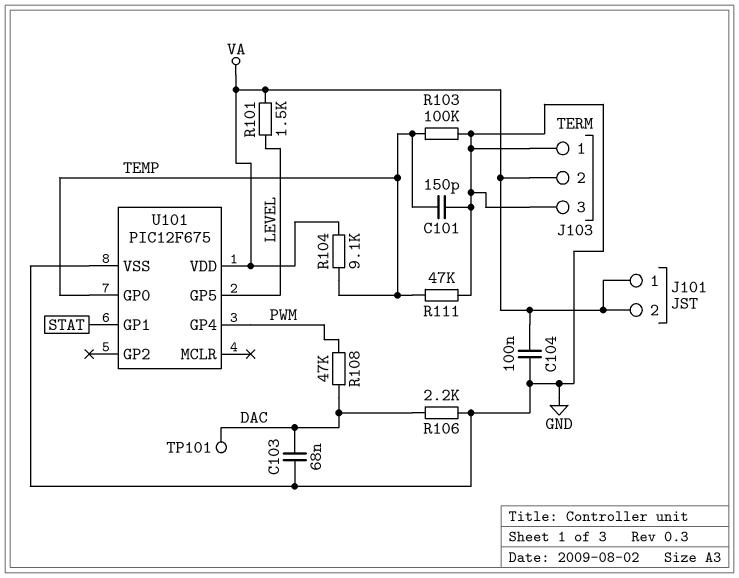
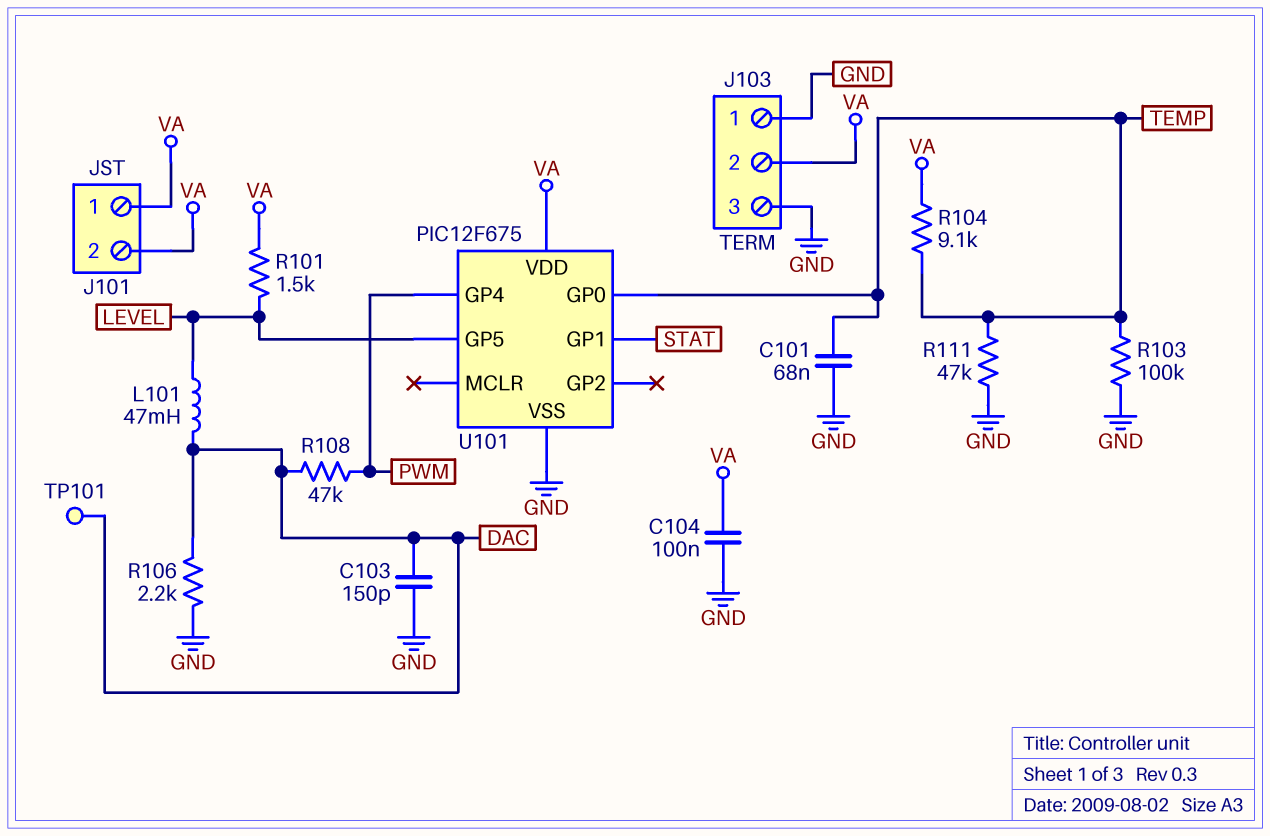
C101: 150pF (GND, TEMP) -> 68nF (GND, TEMP)
C103: 68nF (DAC, GND) -> 150pF (DAC, GND)
L101: none -> 47mH (DAC, LEVEL)

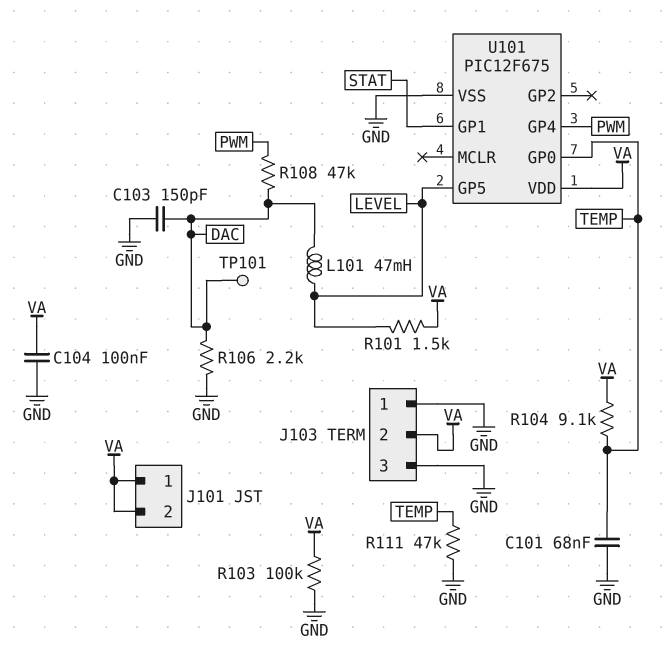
R103: 100k (GND, TEMP) -> 100k (GND, VA)

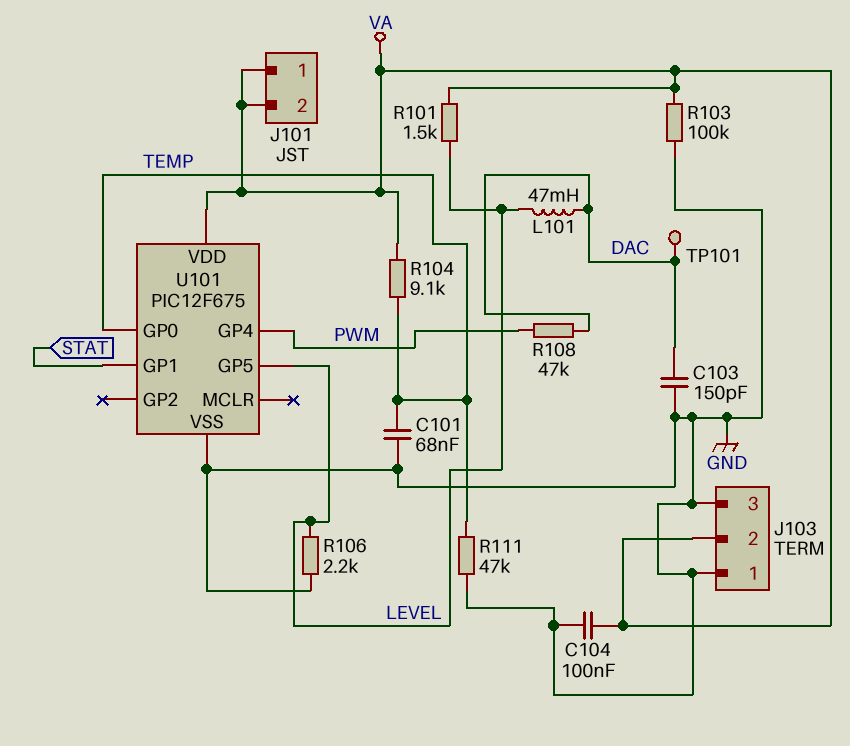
R106: 2.2k (DAC, GND) -> 2.2k (GND, LEVEL)

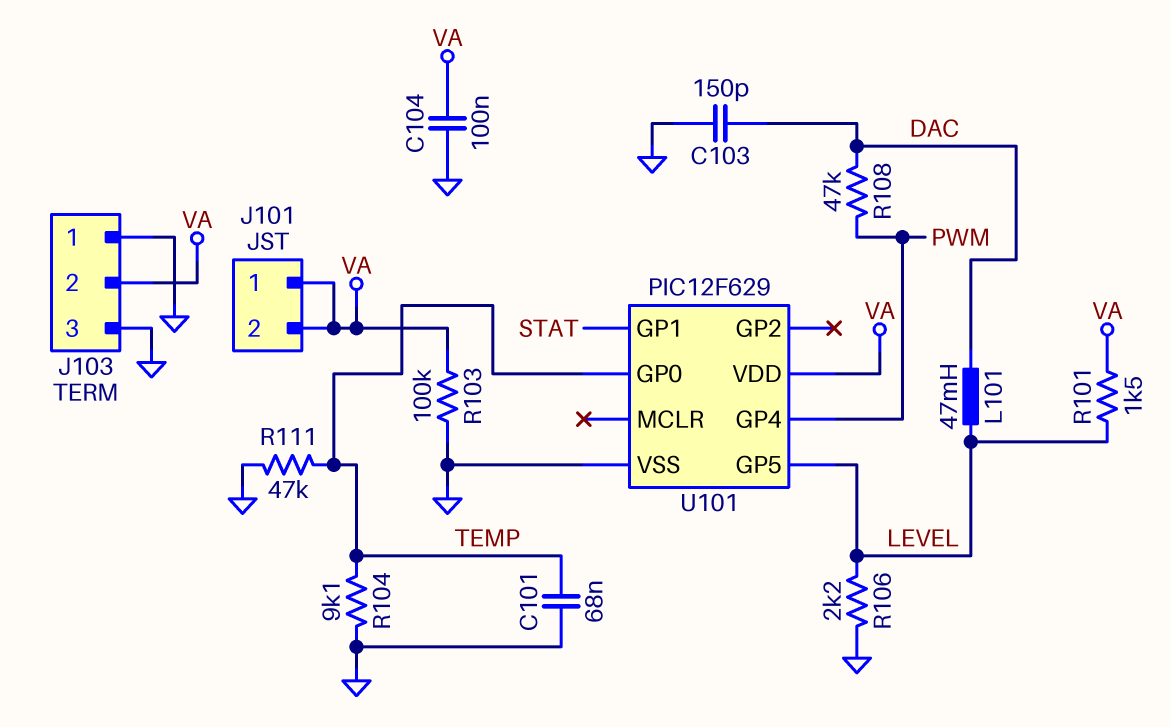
R104: 9.1k (TEMP, VA) -> 9.1k (GND, TEMP)
TP101: test point (DAC) -> none
U101: PIC12F675 -> PIC12F629

